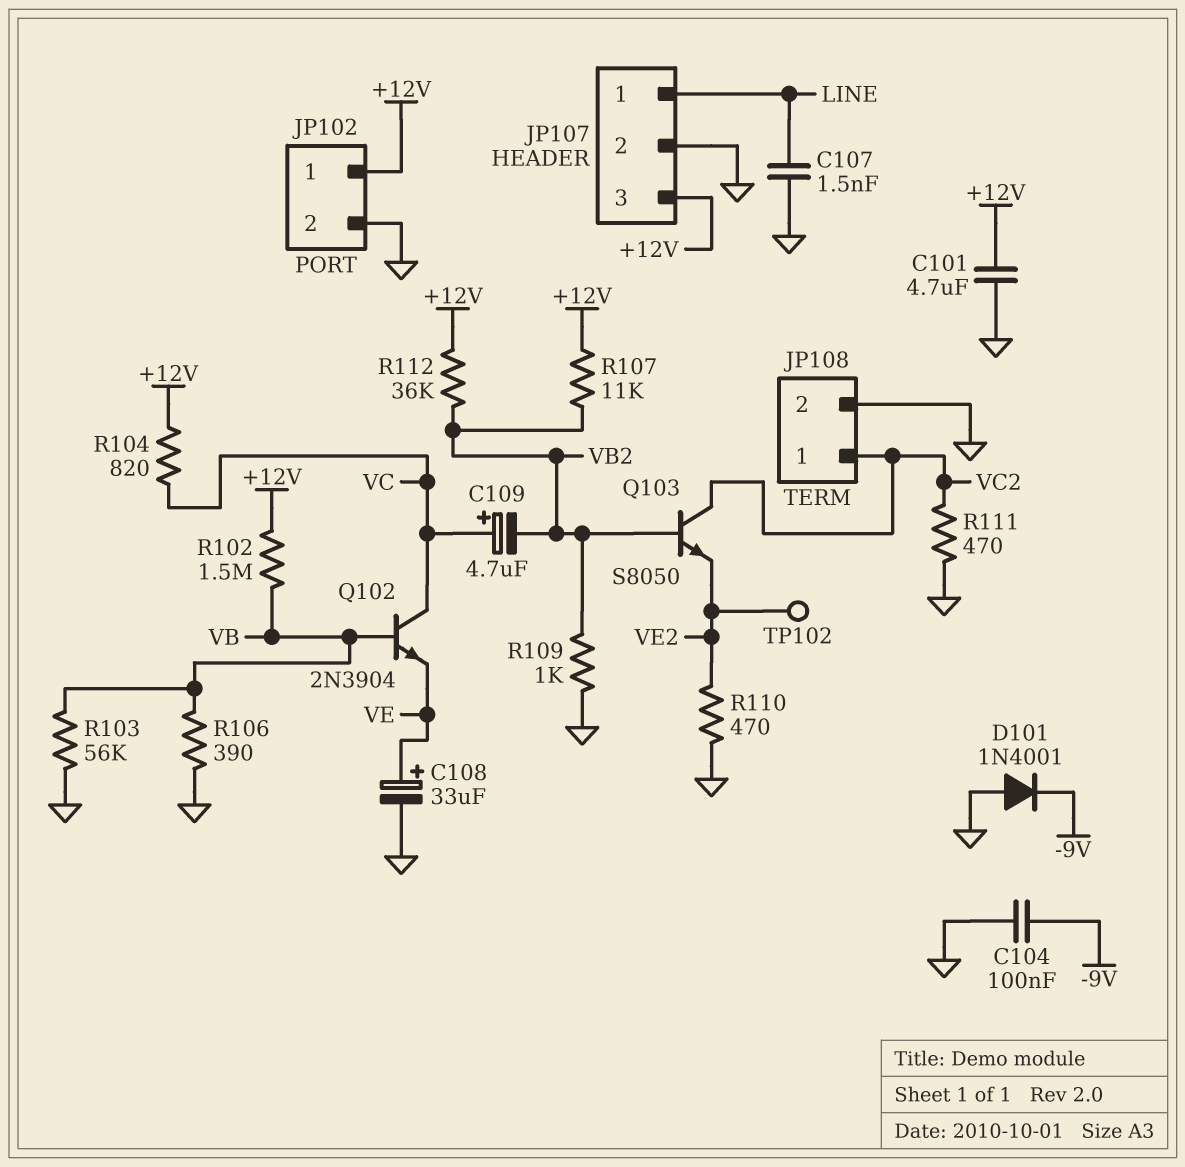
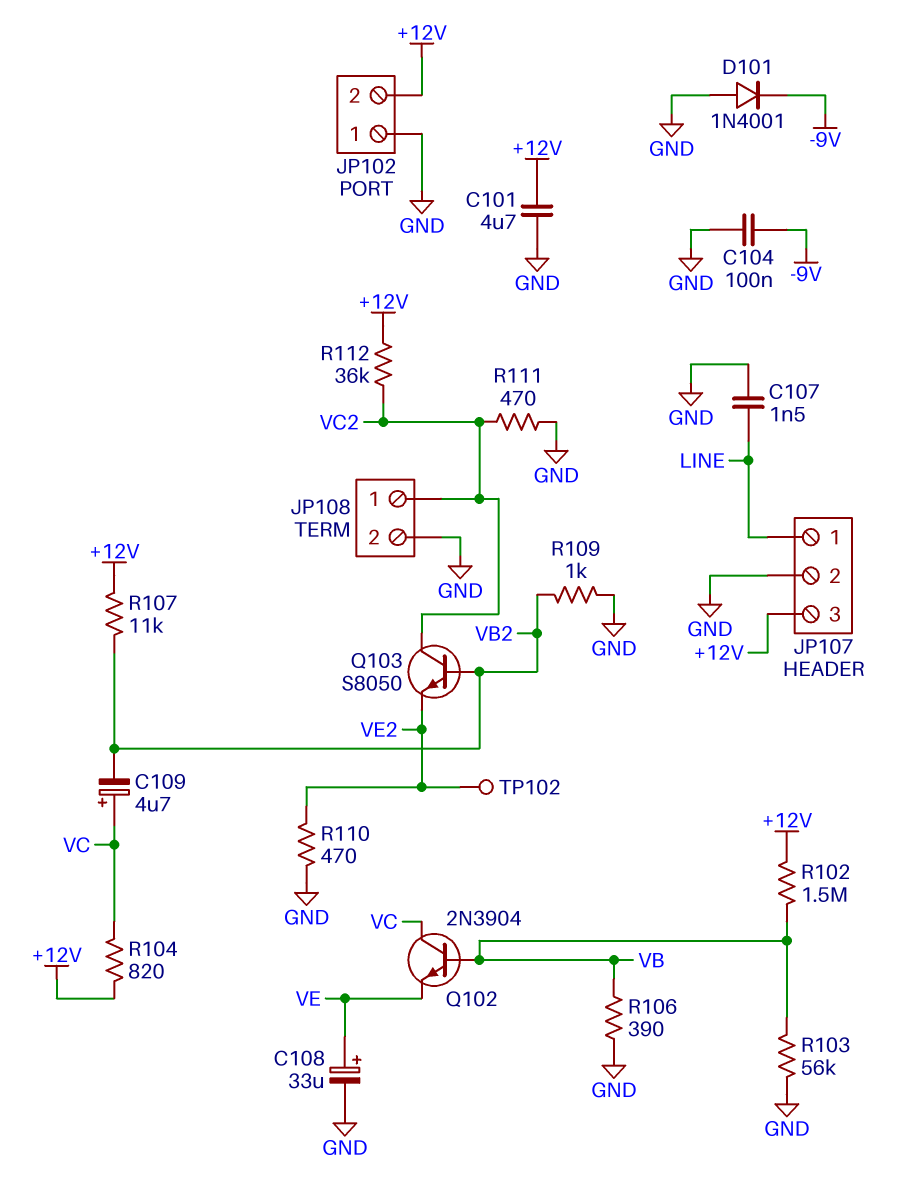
JP102 pin 1: +12V -> GND
JP102 pin 2: GND -> +12V
R112: 36k (+12V, VB2) -> 36k (+12V, VC2)

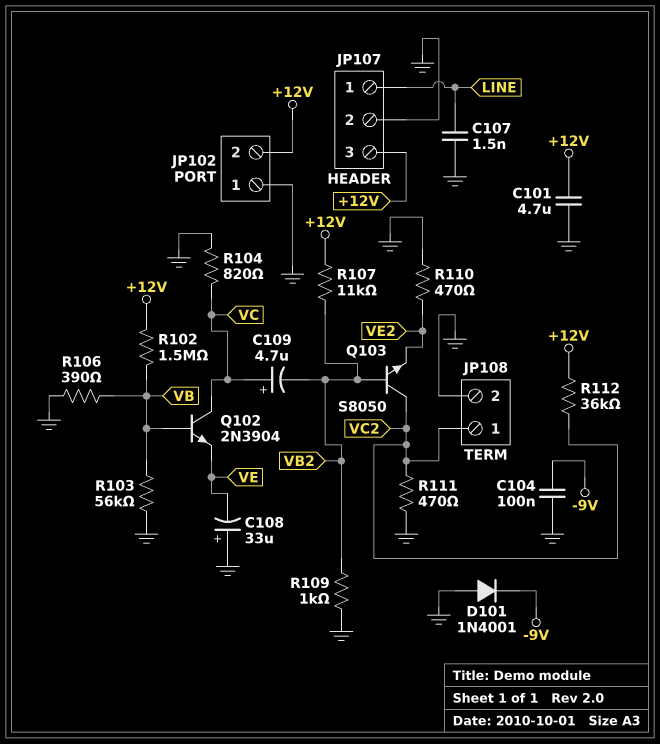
C108: 33uF (plus VE, minus GND) -> 33uF (plus GND, minus VE)
R104: 820 (+12V, VC) -> 820 (GND, VC)
TP102: test point (VE2) -> none

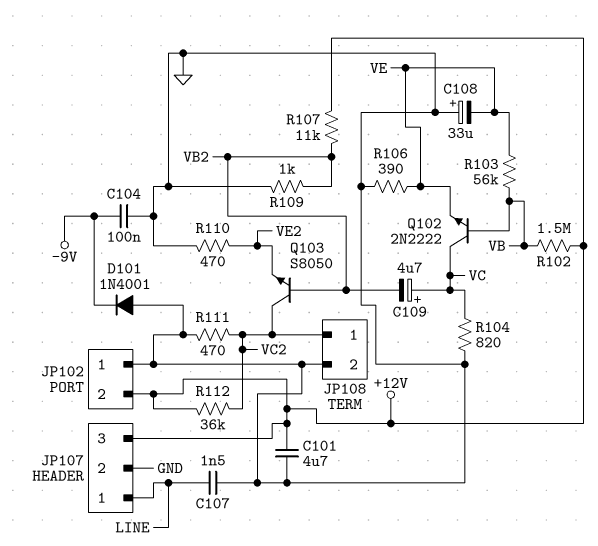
Q102: NPN 2N3904 (B VB, C VC, E VE) -> NPN 2N2222 (B VB, C VC, E VE)
R103: 56k (GND, VB) -> 56k (VB, VE)
R106: 390 (GND, VB) -> 390 (GND, VE)

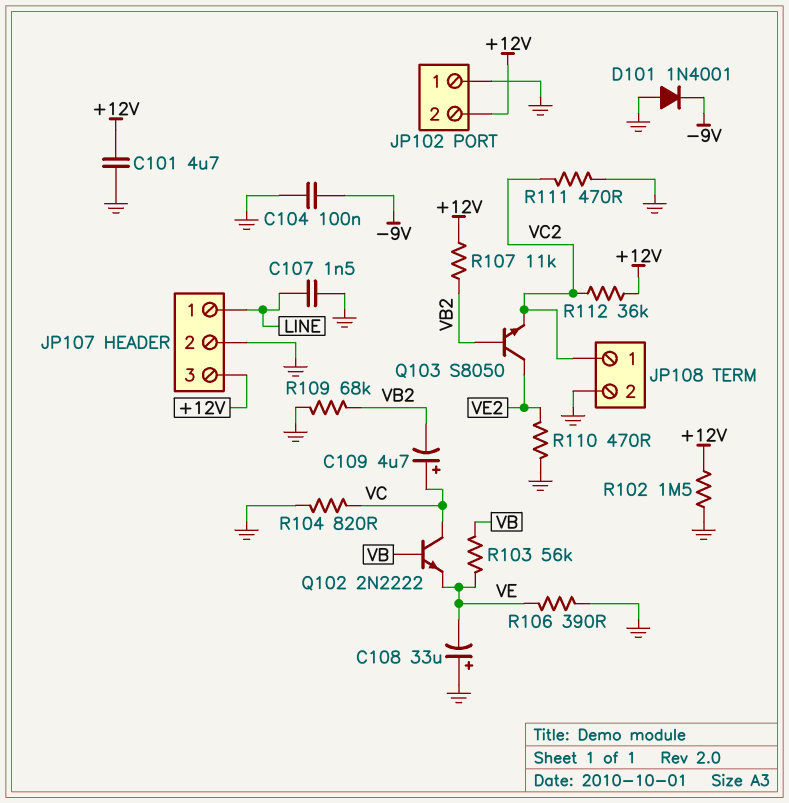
Q103: NPN S8050 (B VB2, C VC2, E VE2) -> NPN S8050 (B VB2, C VE2, E VC2)
R102: 1.5M (+12V, VB) -> 1.5M (+12V, GND)
R109: 1k (GND, VB2) -> 68k (GND, VB2)

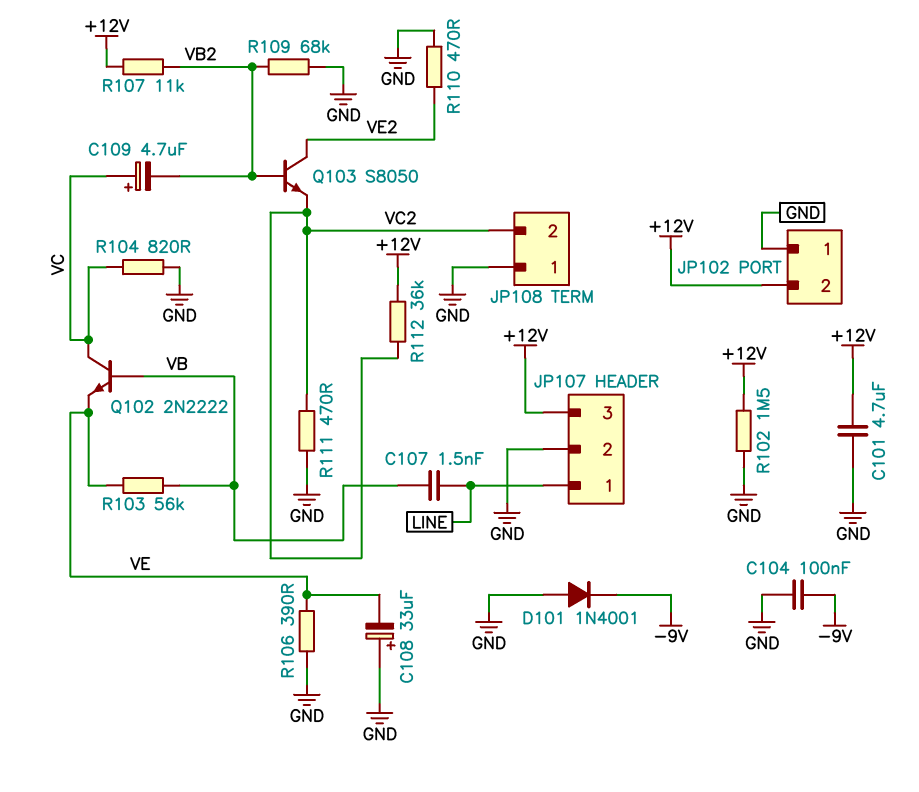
C107: 1.5nF (GND, LINE) -> 1.5nF (LINE, VB)
JP108 pin 1: VC2 -> GND
JP108 pin 2: GND -> VC2

